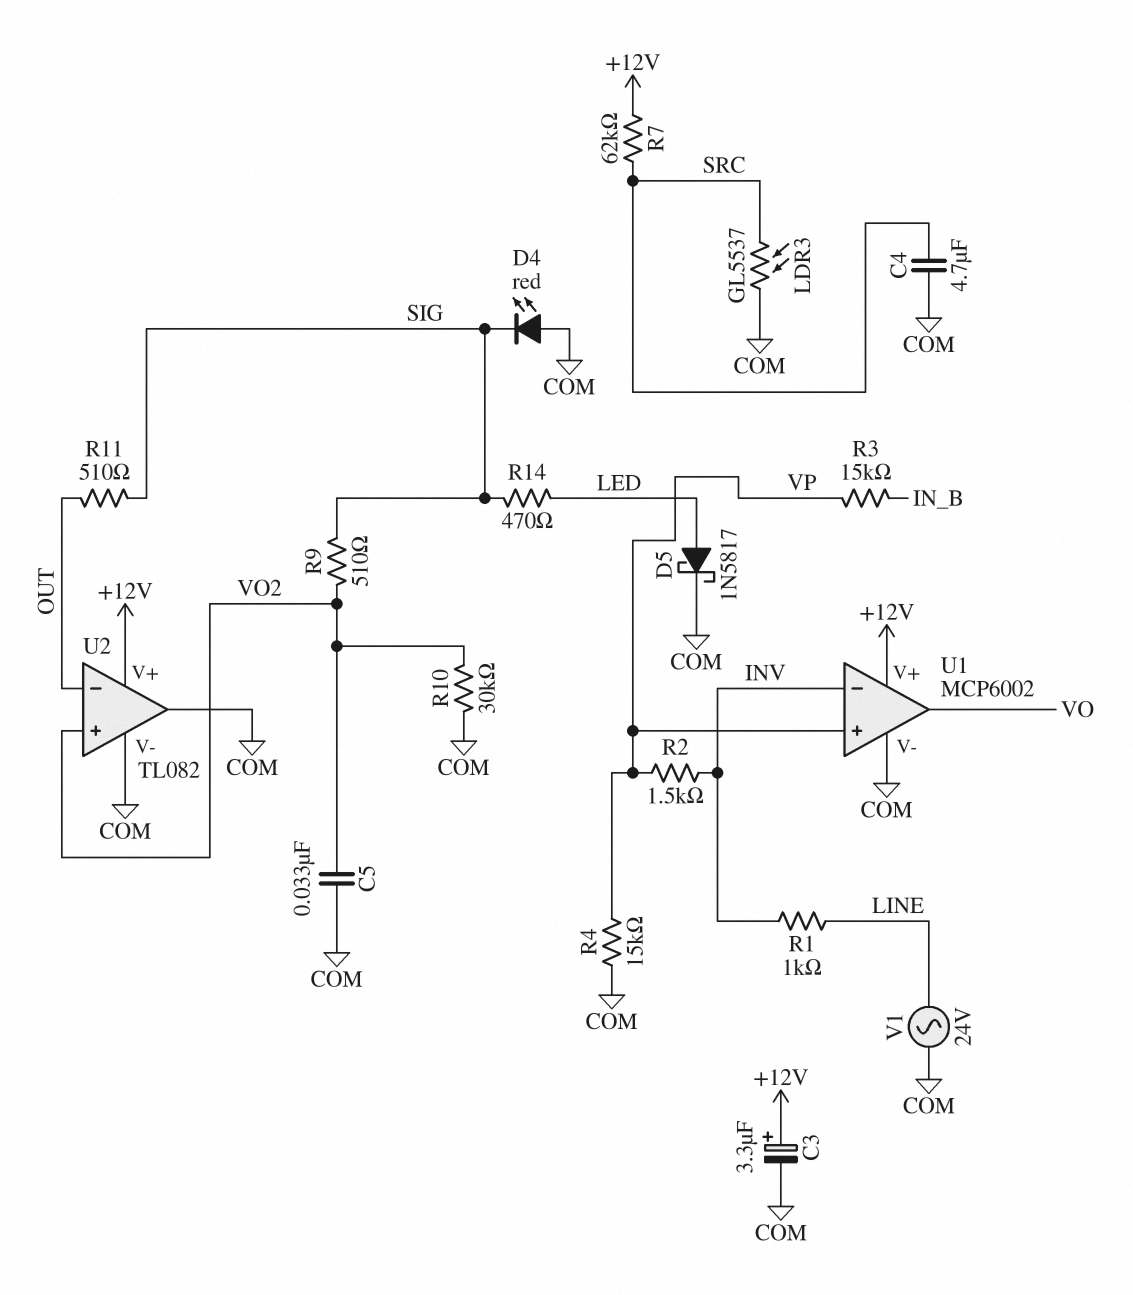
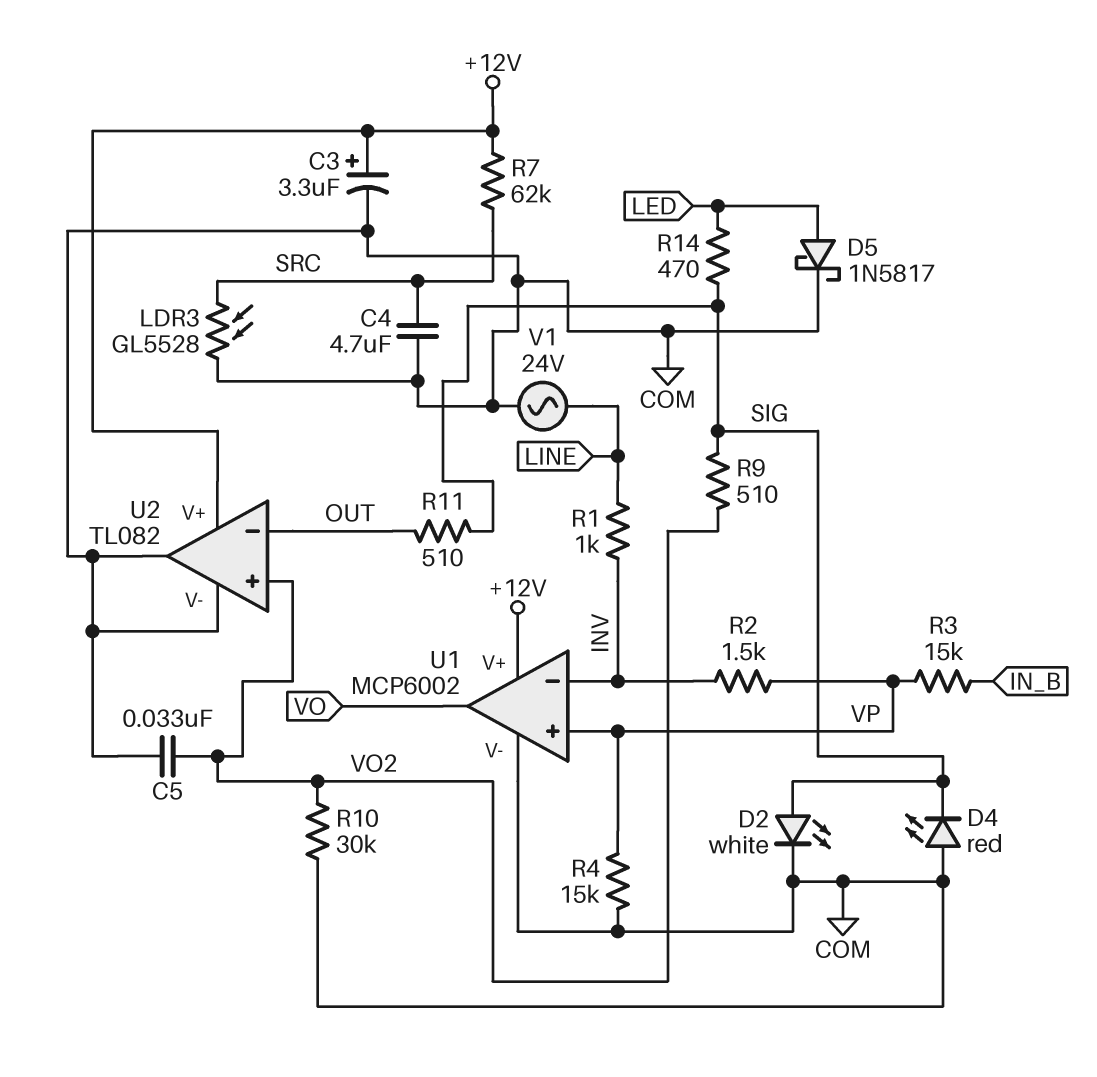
D2: none -> LED white (A SIG, K COM)
LDR3: GL5537 (COM, SRC) -> GL5528 (COM, SRC)

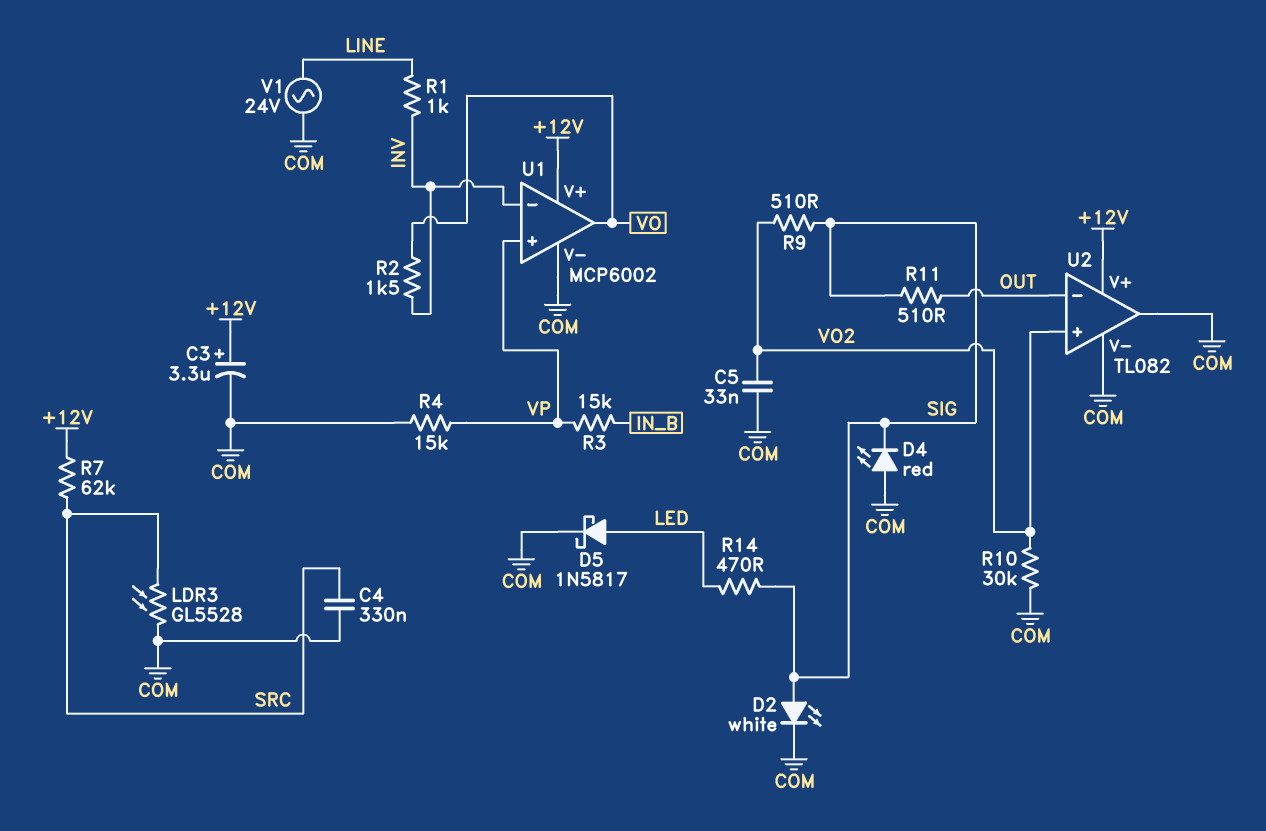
C4: 4.7uF (COM, SRC) -> 330nF (COM, SRC)
R2: 1.5k (INV, VP) -> 1.5k (INV, VO)

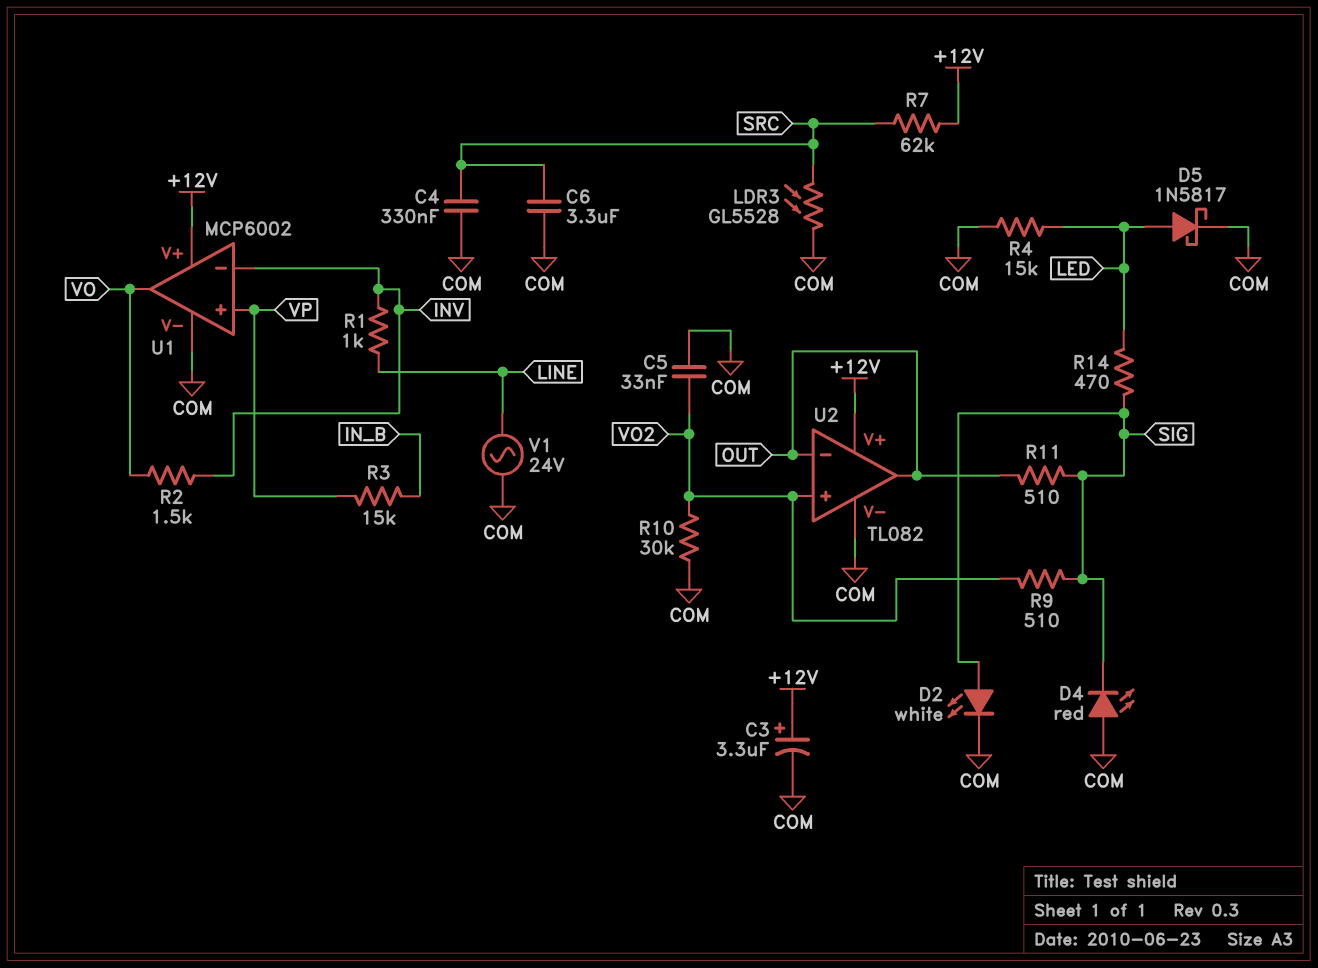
C6: none -> 3.3uF (COM, SRC)
R4: 15k (COM, VP) -> 15k (COM, LED)
U2 pin out: COM -> OUT

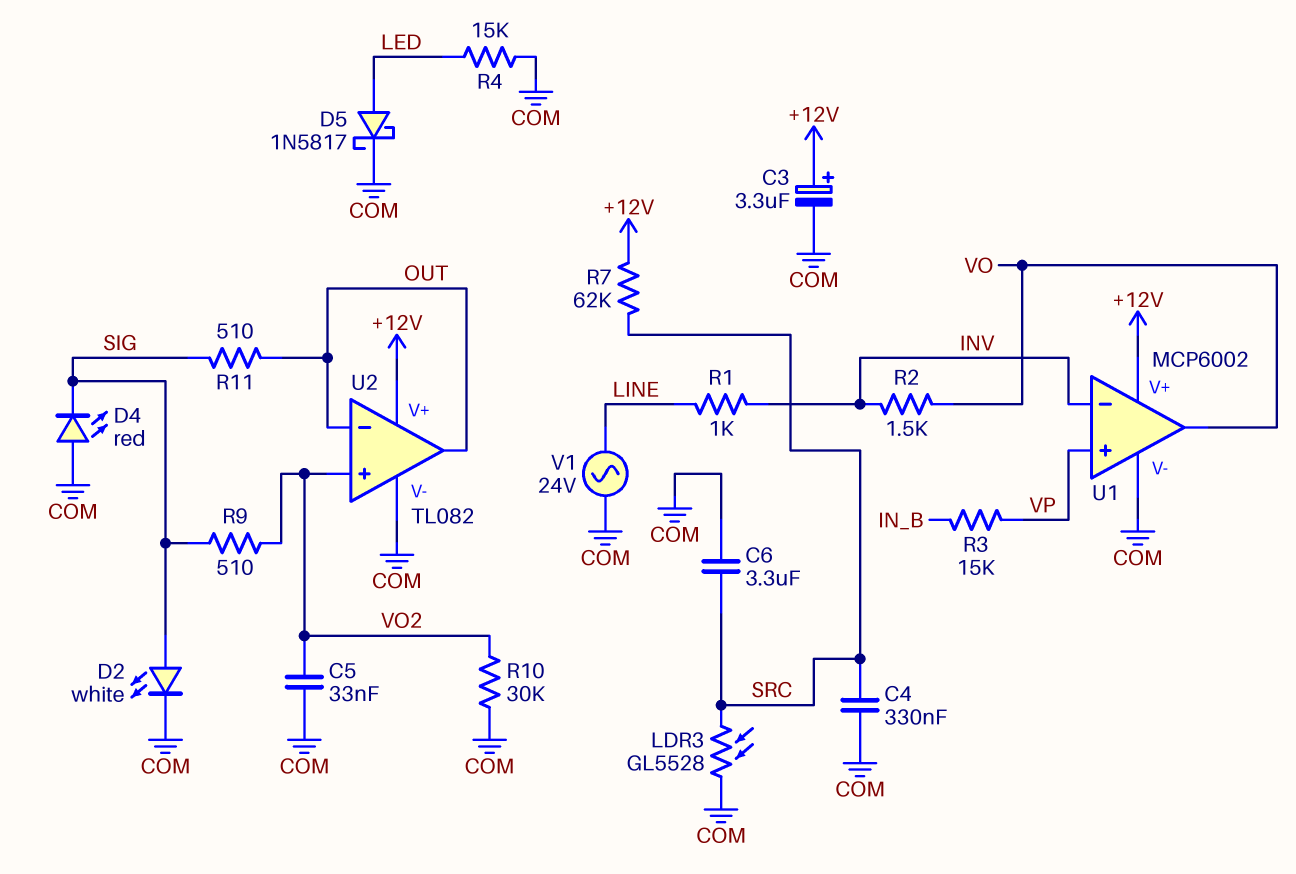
R14: 470 (LED, SIG) -> none

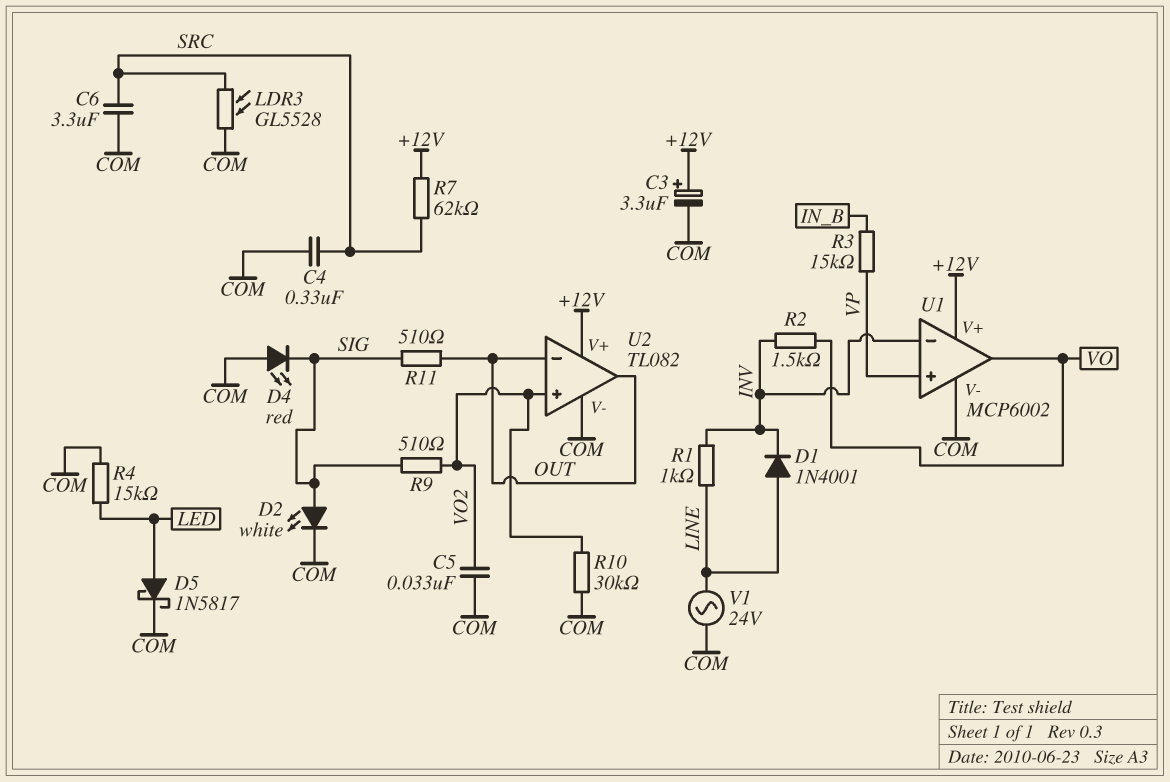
D1: none -> diode 1N4001 (A LINE, K INV)

